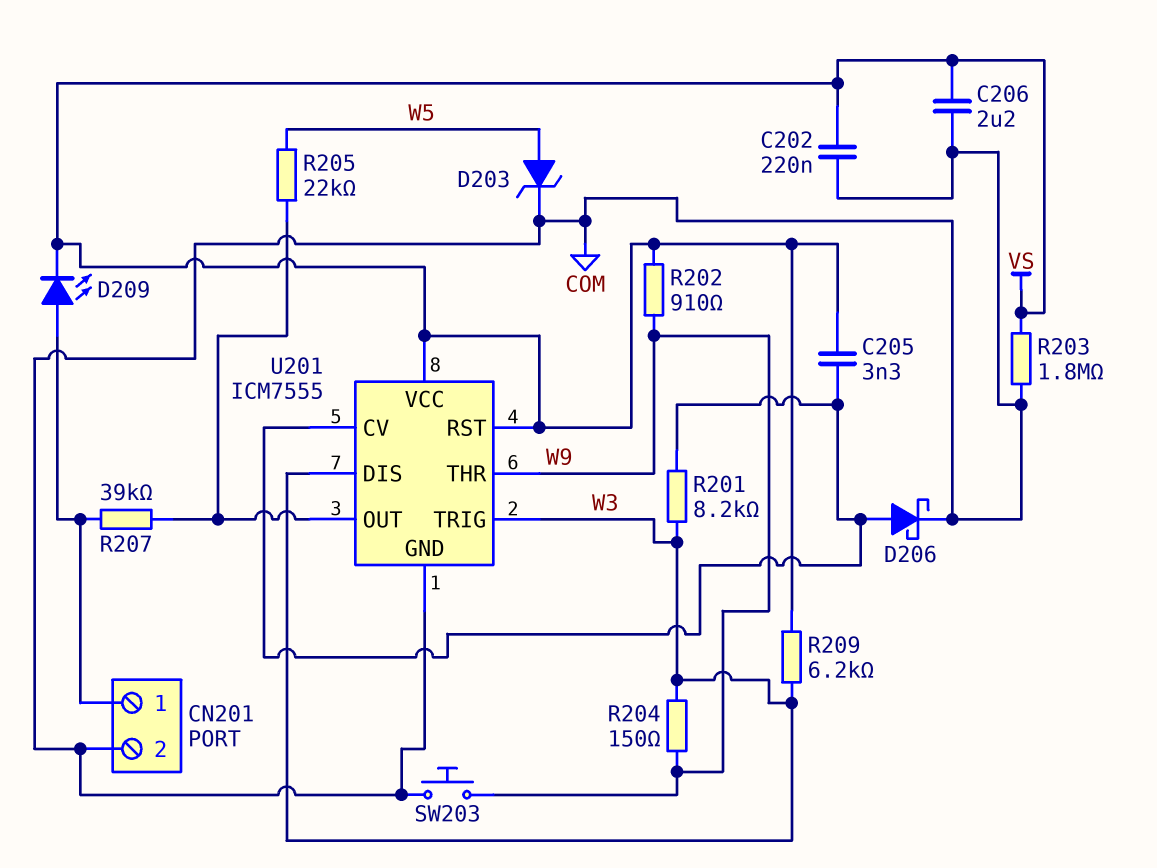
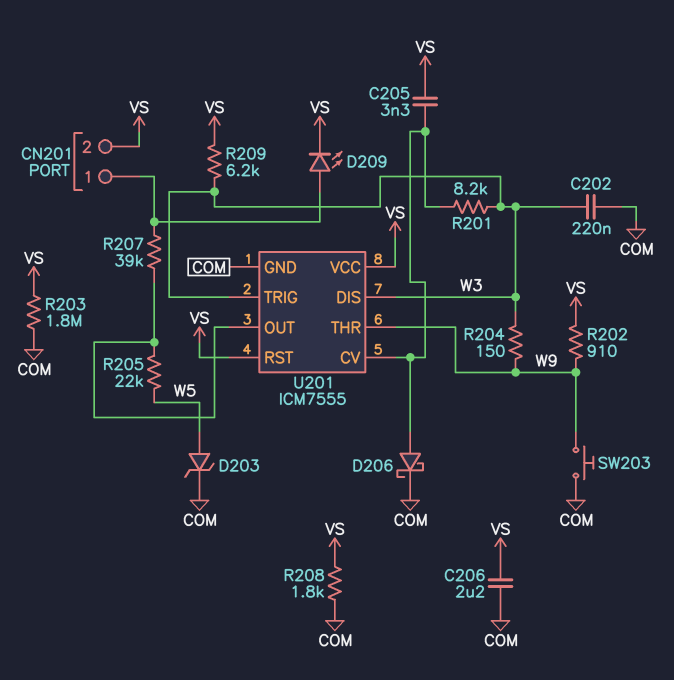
C202: 220nF (COM, VS) -> 220nF (COM, W3)
CN201 pin 2: COM -> VS
R208: none -> 1.8k (COM, VS)

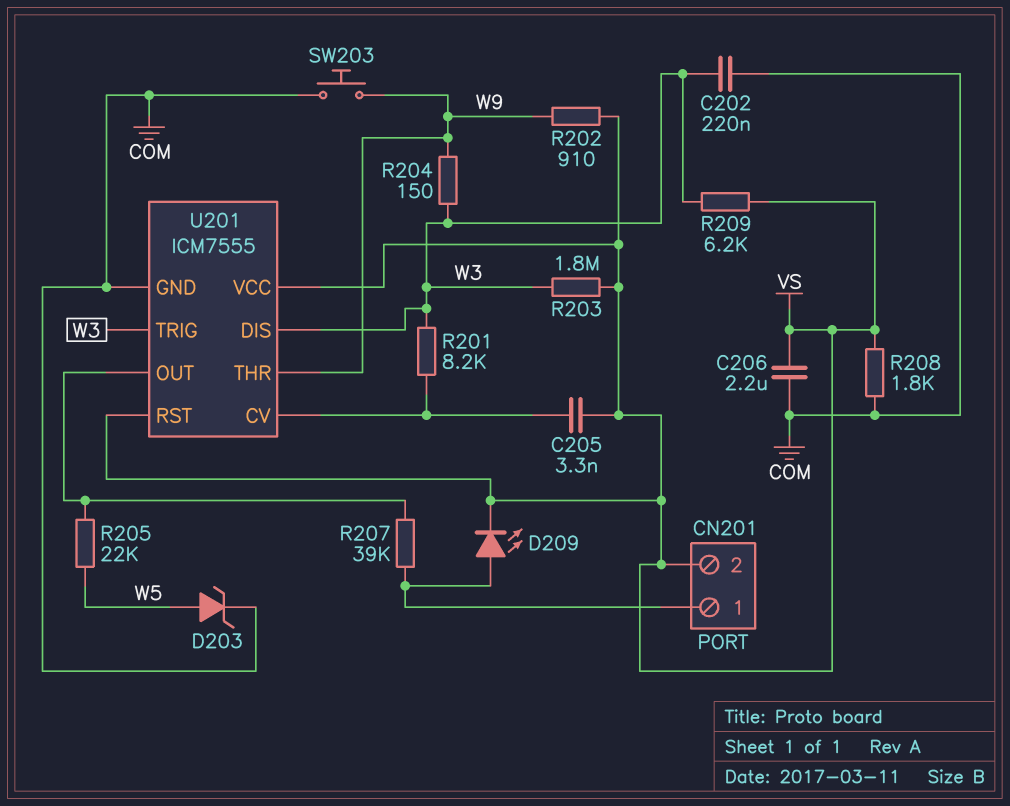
D206: schottky (A U201/CV, K COM) -> none
R203: 1.8M (COM, VS) -> 1.8M (VS, W3)

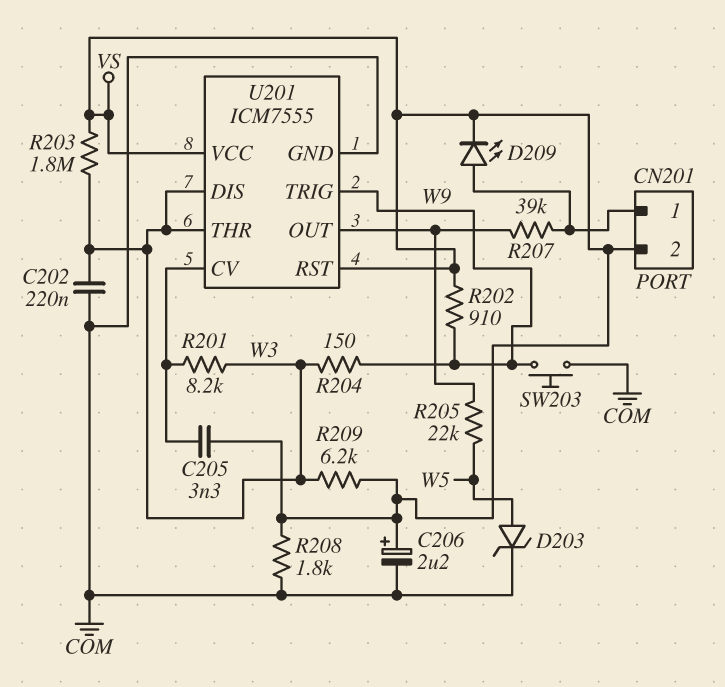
C206: 2.2uF (COM, VS) -> 2.2uF (plus VS, minus COM)
U201 pin THR: W9 -> W3
U201 pin TRIG: W3 -> W9

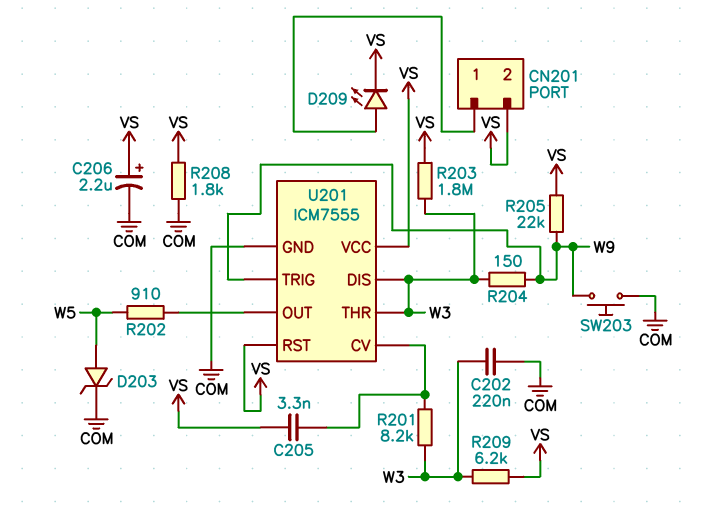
R202: 910 (VS, W9) -> 910 (U201/OUT, W5)
R205: 22k (U201/OUT, W5) -> 22k (VS, W9)
R207: 39k (CN201/1, U201/OUT) -> none

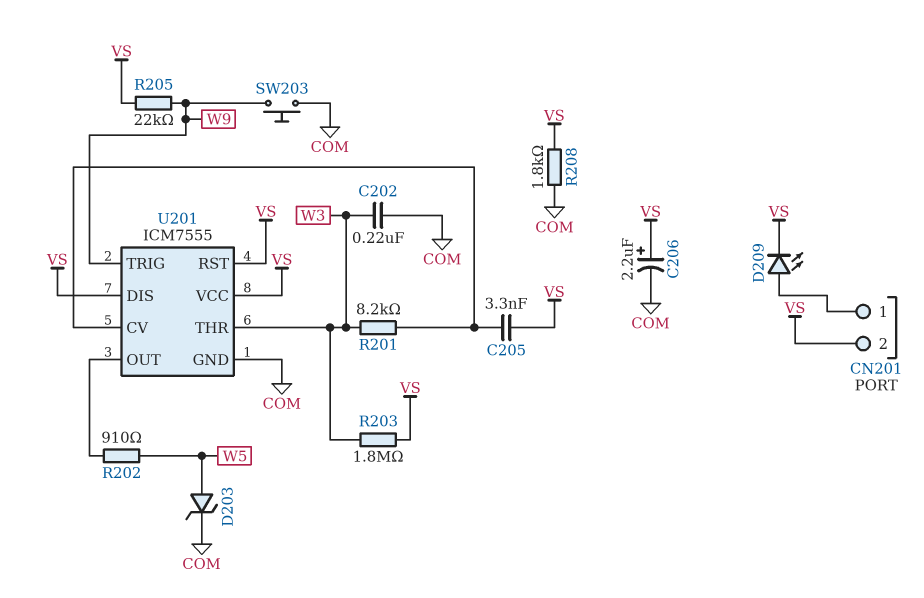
R204: 150 (W3, W9) -> none
R209: 6.2k (VS, W3) -> none
U201 pin DIS: W3 -> VS

